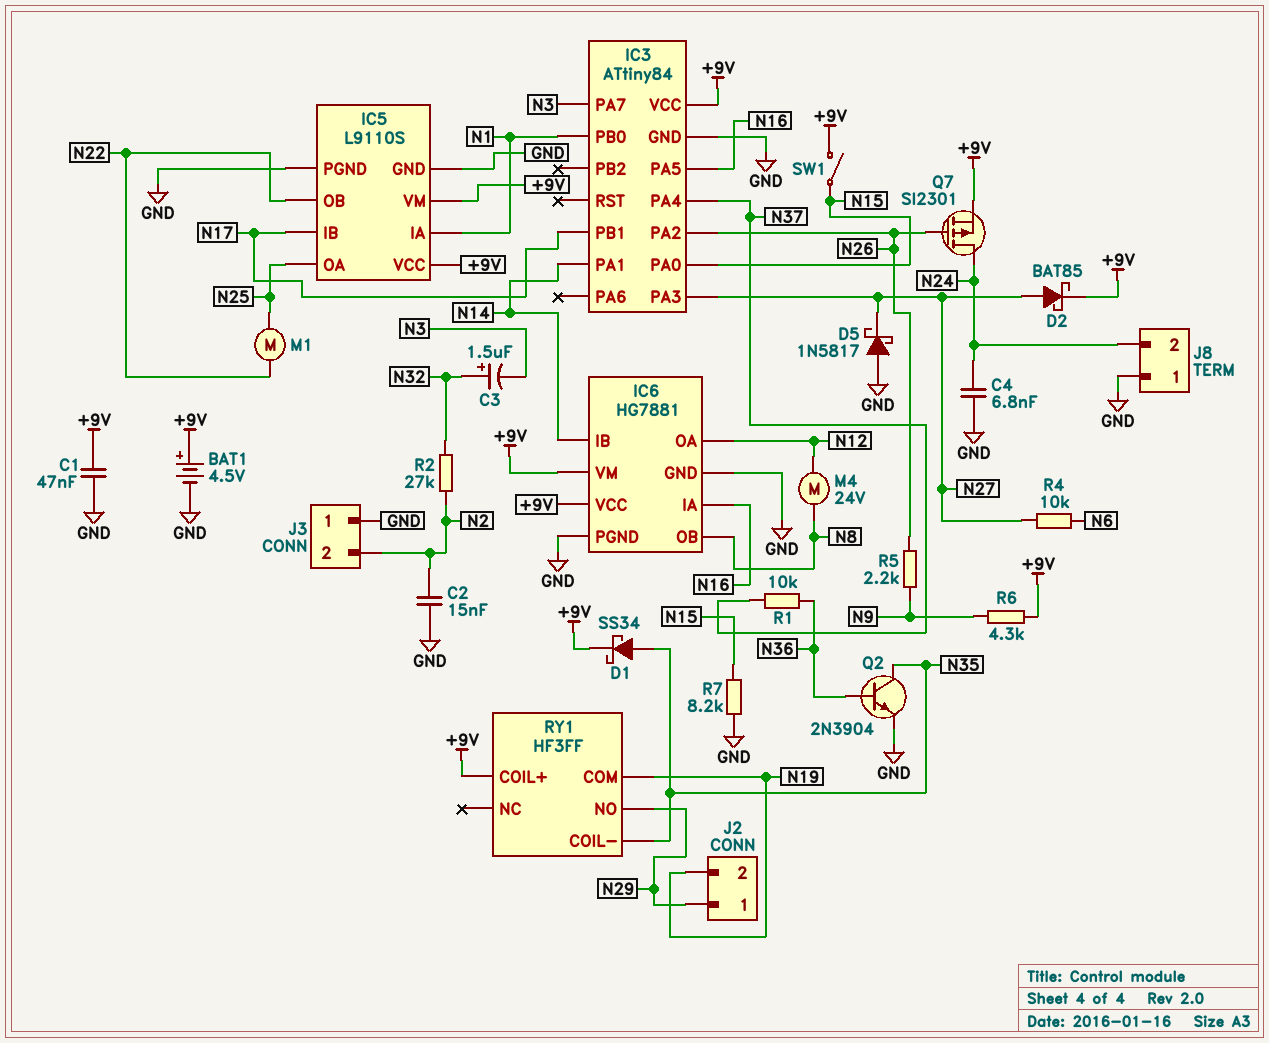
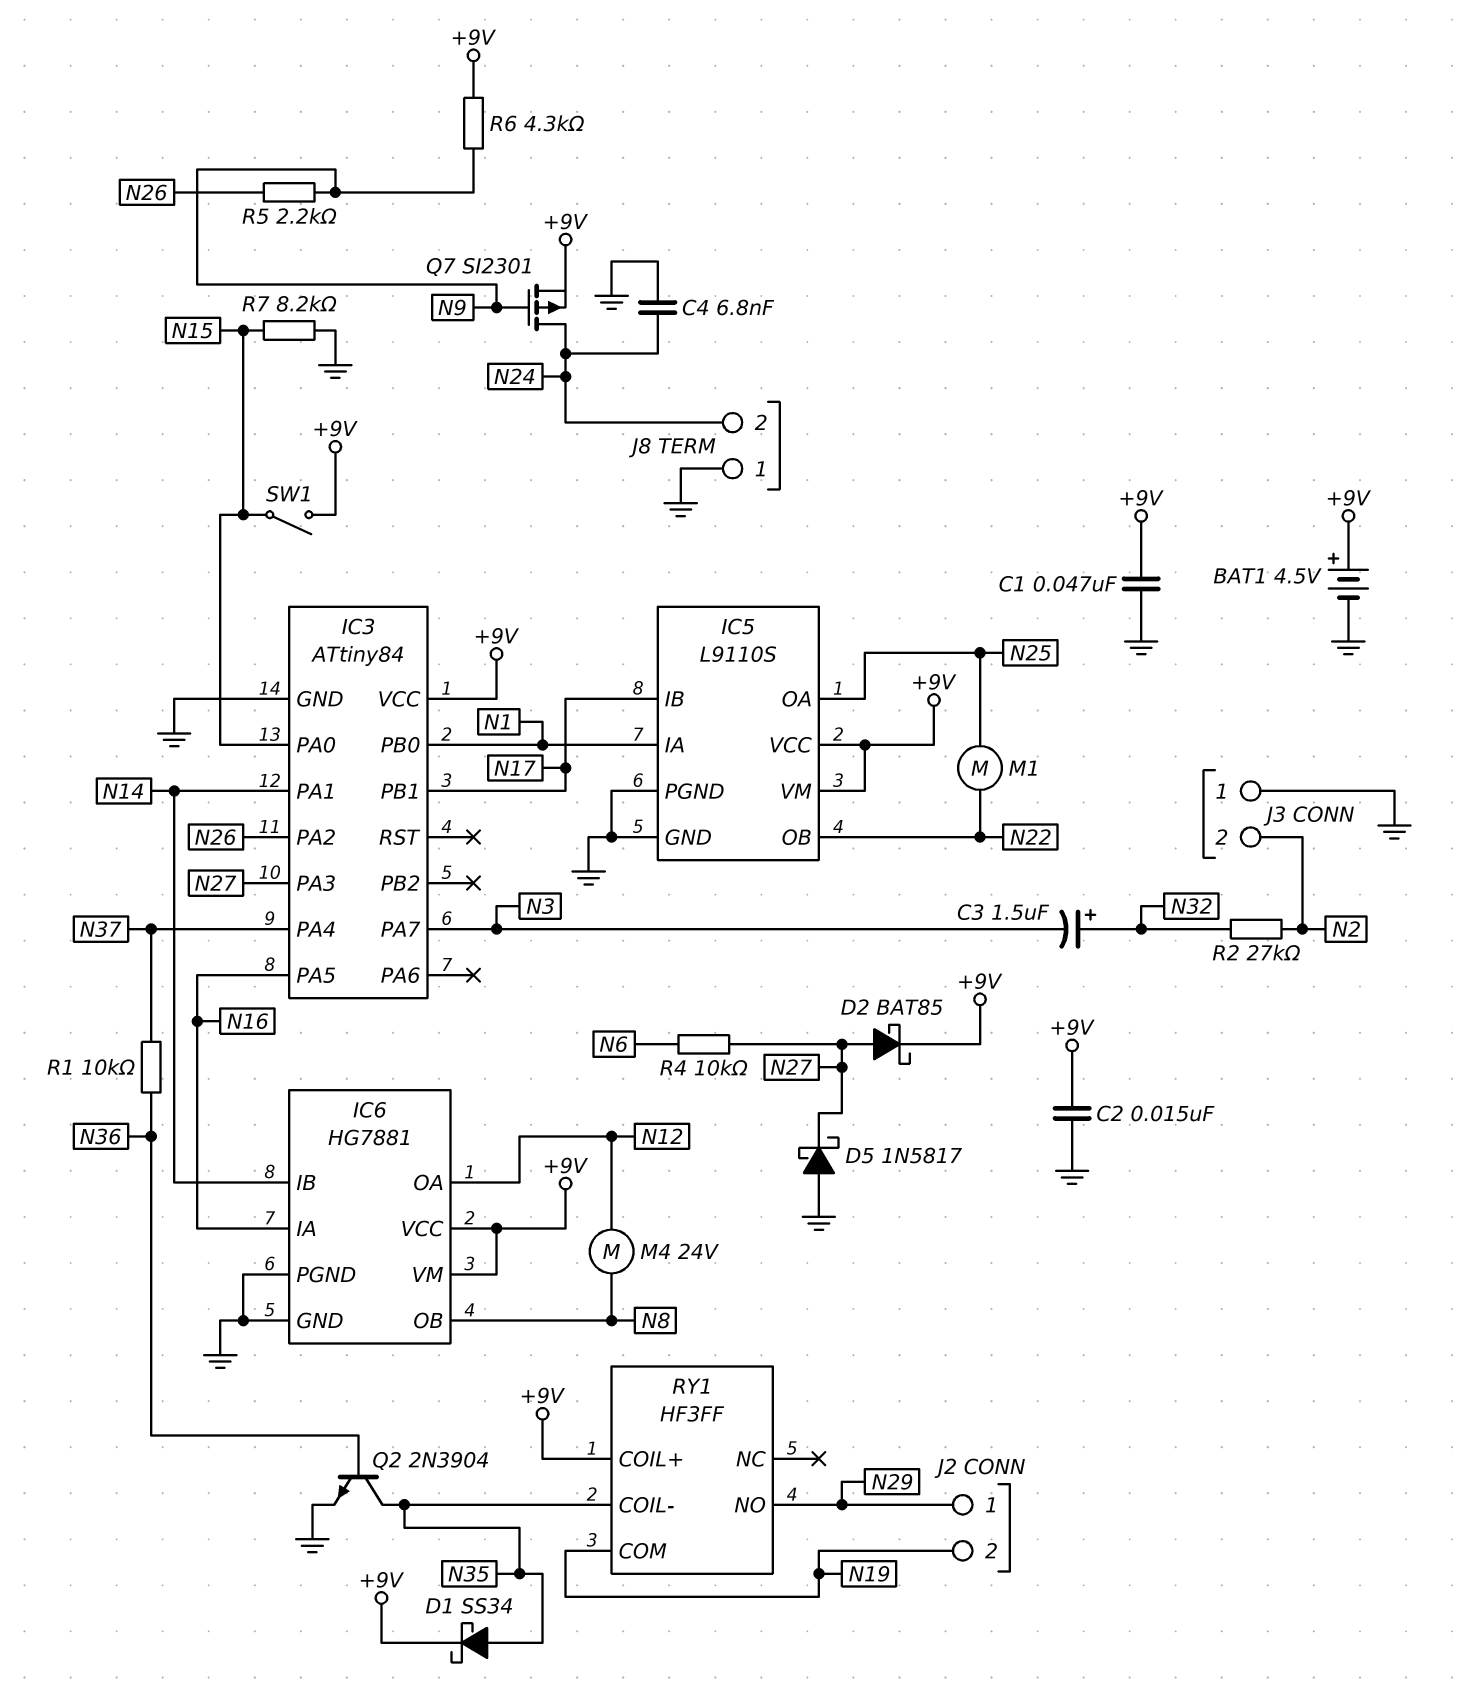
C2: 15nF (GND, N2) -> 15nF (+9V, GND)
Q7: PMOS SI2301 (G N26, D N24, S +9V) -> PMOS SI2301 (G N9, D N24, S +9V)

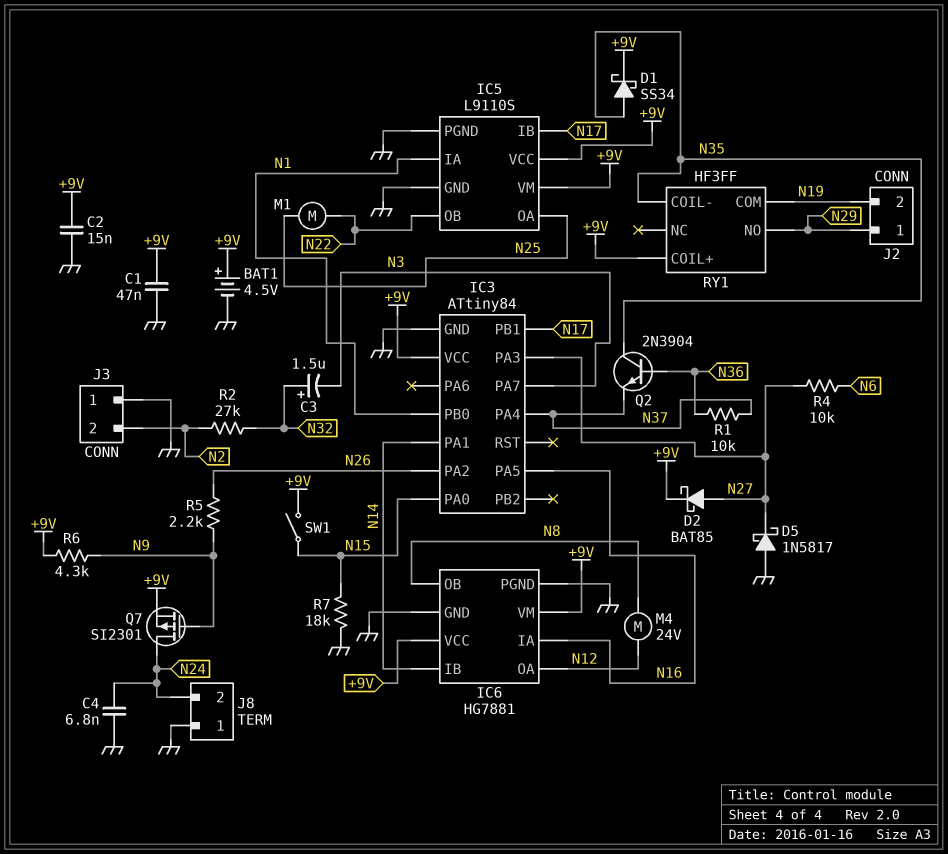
Q2: NPN 2N3904 (B N36, C N35, E GND) -> NPN 2N3904 (B N36, C N35, E N37)
R7: 8.2k (GND, N15) -> 18k (GND, N15)

